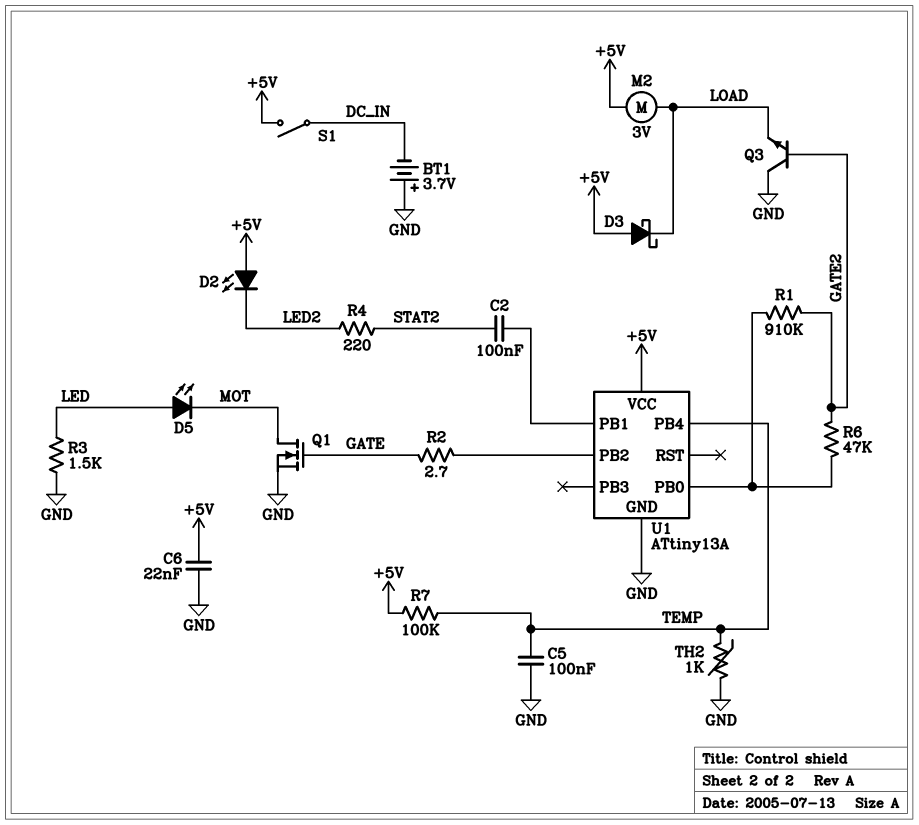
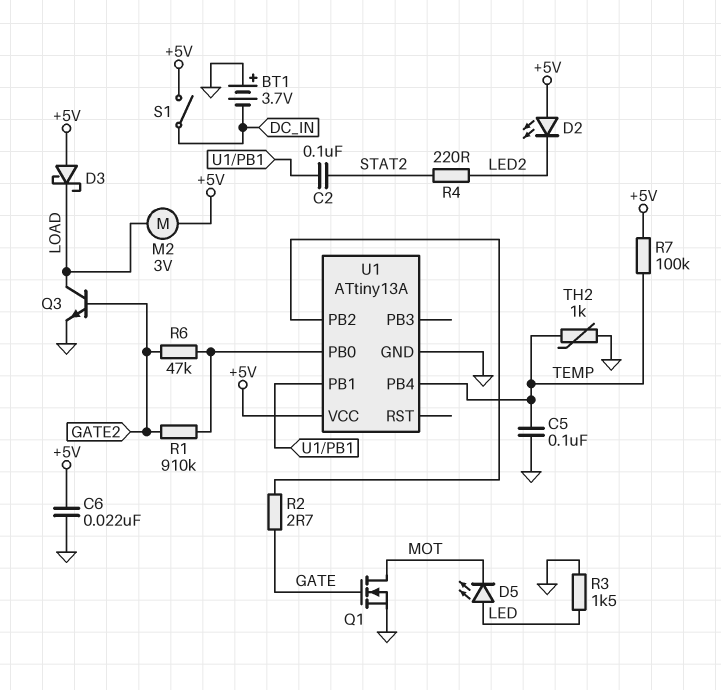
Q3: NPN (B GATE2, C GND, E LOAD) -> NPN (B GATE2, C LOAD, E GND)

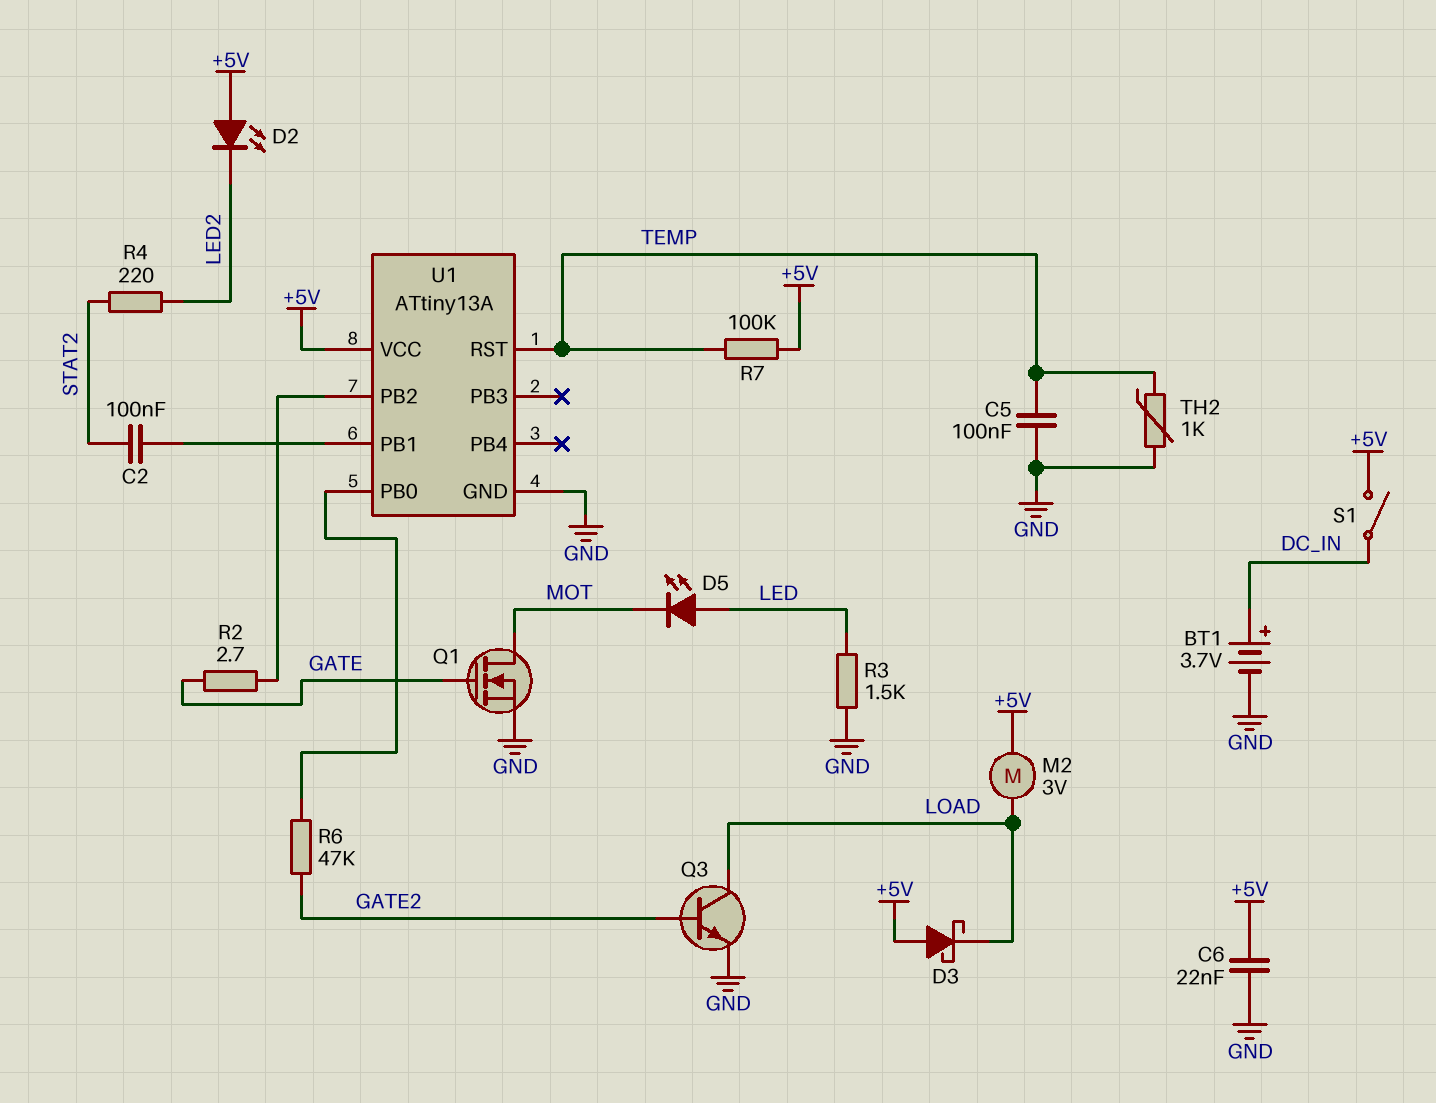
BT1: 3.7V (plus GND, minus DC_IN) -> 3.7V (plus DC_IN, minus GND)
R1: 910k (GATE2, U1/PB0) -> none
U1 pin PB4: TEMP -> none
U1 pin RST: none -> TEMP

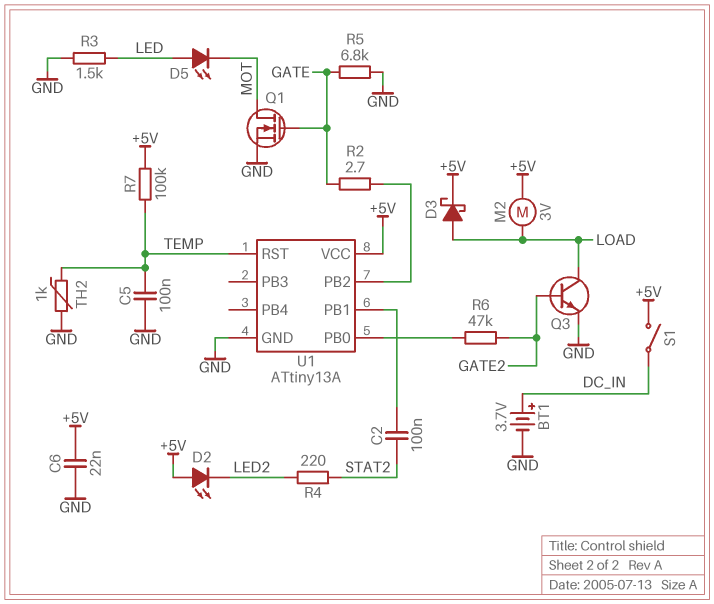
D3: schottky (A +5V, K LOAD) -> schottky (A LOAD, K +5V)
R5: none -> 6.8k (GATE, GND)

